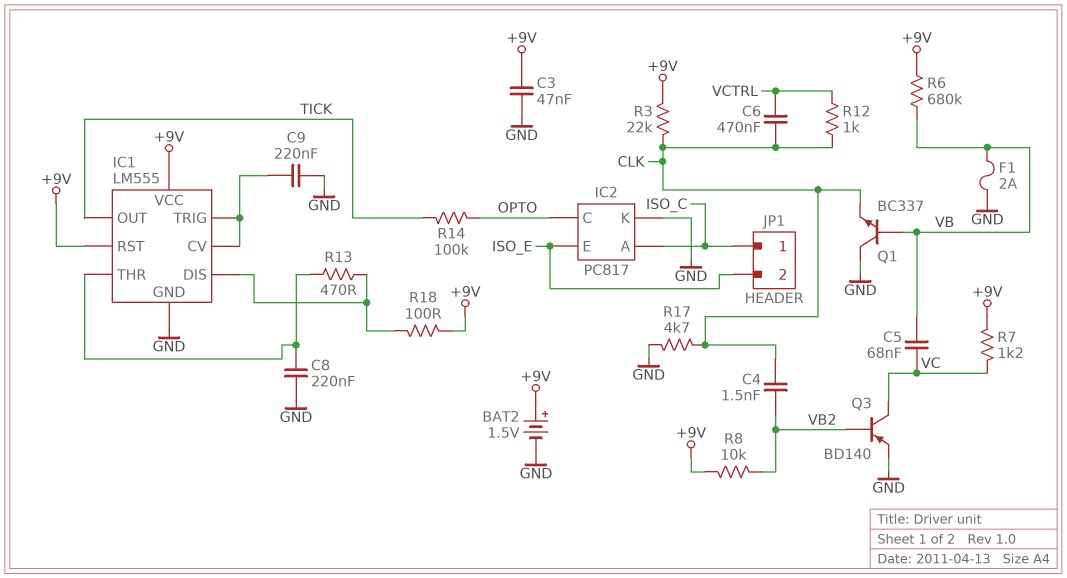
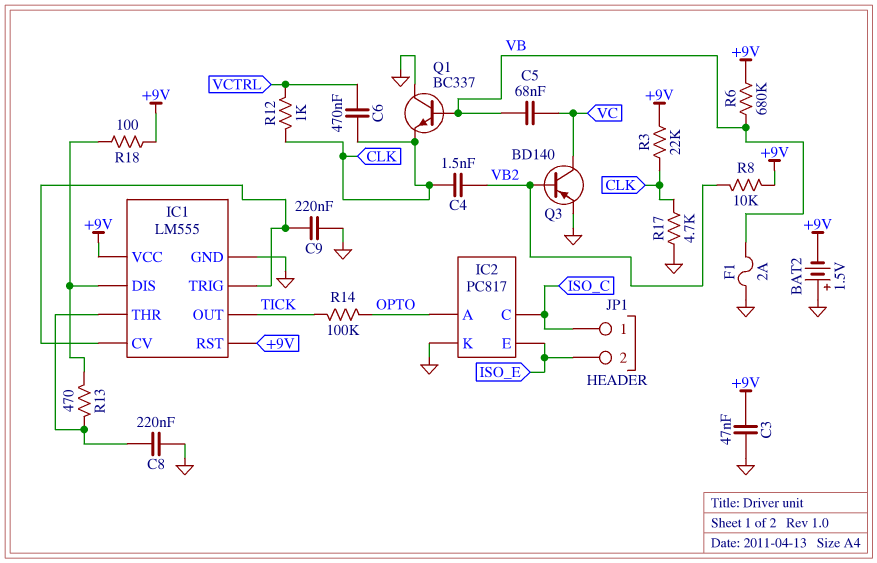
BAT2: 1.5V (plus +9V, minus GND) -> 1.5V (plus GND, minus +9V)
IC2 pin A: ISO_C -> OPTO
IC2 pin C: OPTO -> ISO_C
R7: 1.2k (+9V, VC) -> none

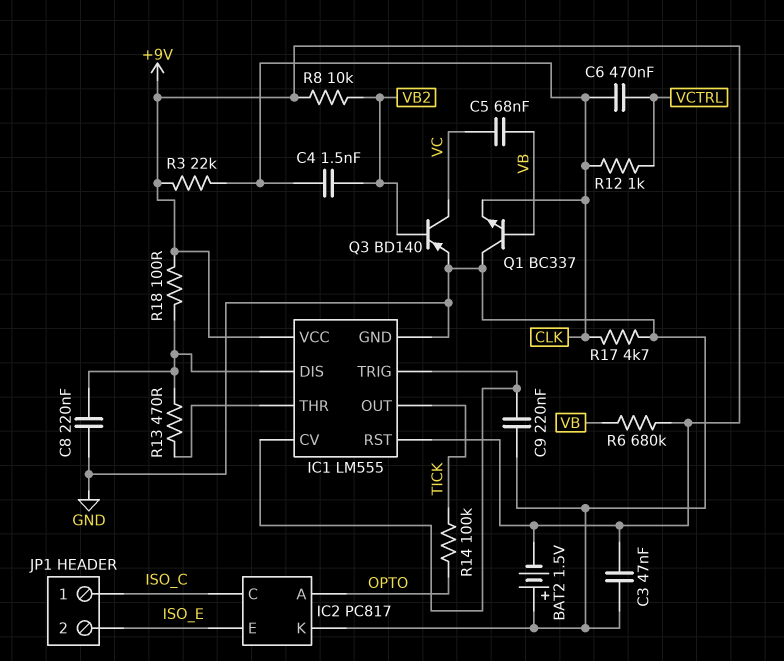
C8: 220nF (GND, IC1/THR) -> 220nF (GND, IC1/DIS)
F1: 2A (GND, VB) -> none

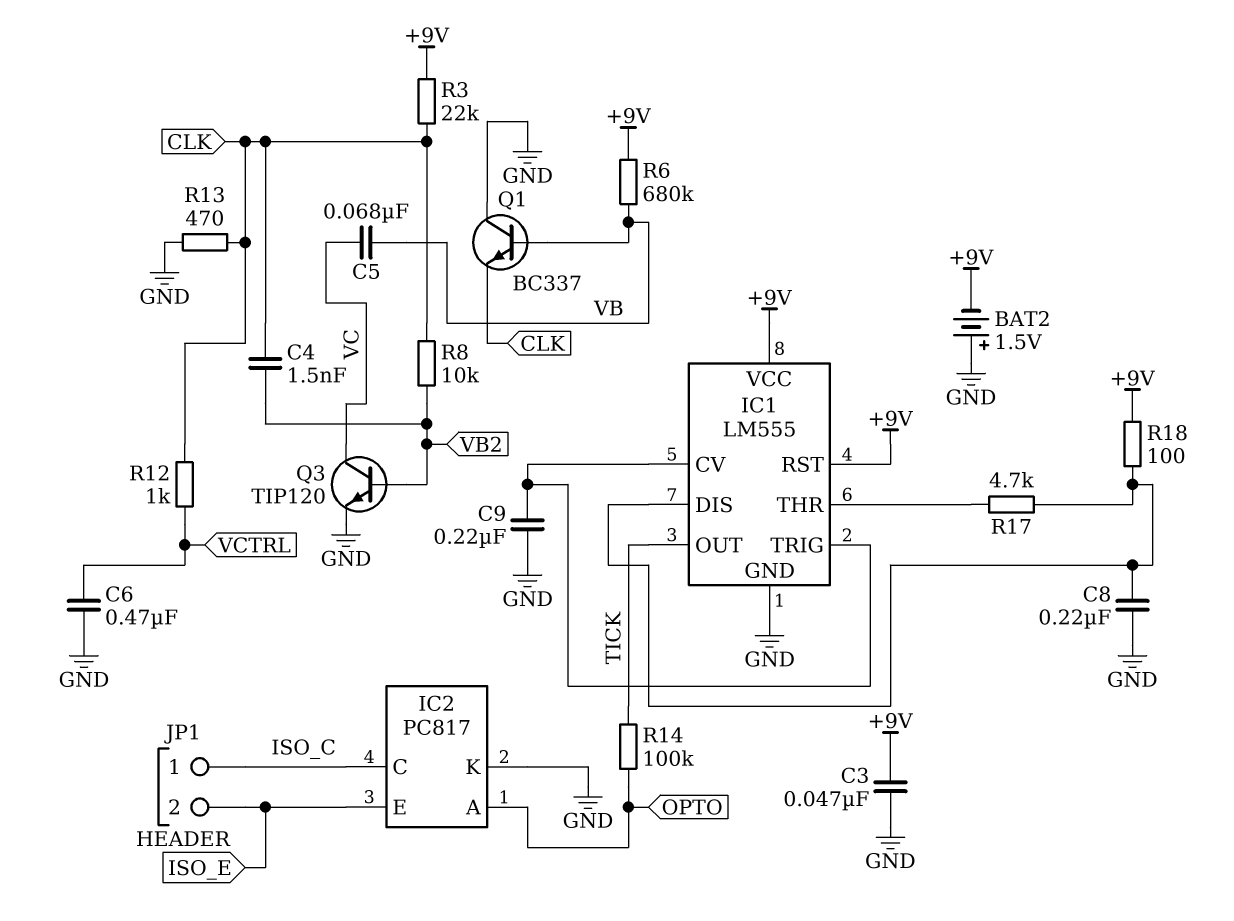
C6: 470nF (CLK, VCTRL) -> 470nF (GND, VCTRL)
Q3: PNP BD140 (B VB2, C VC, E GND) -> NPN TIP120 (B VB2, C VC, E GND)
R8: 10k (+9V, VB2) -> 10k (CLK, VB2)
R13: 470 (IC1/DIS, IC1/THR) -> 470 (CLK, GND)
R17: 4.7k (CLK, GND) -> 4.7k (IC1/DIS, IC1/THR)

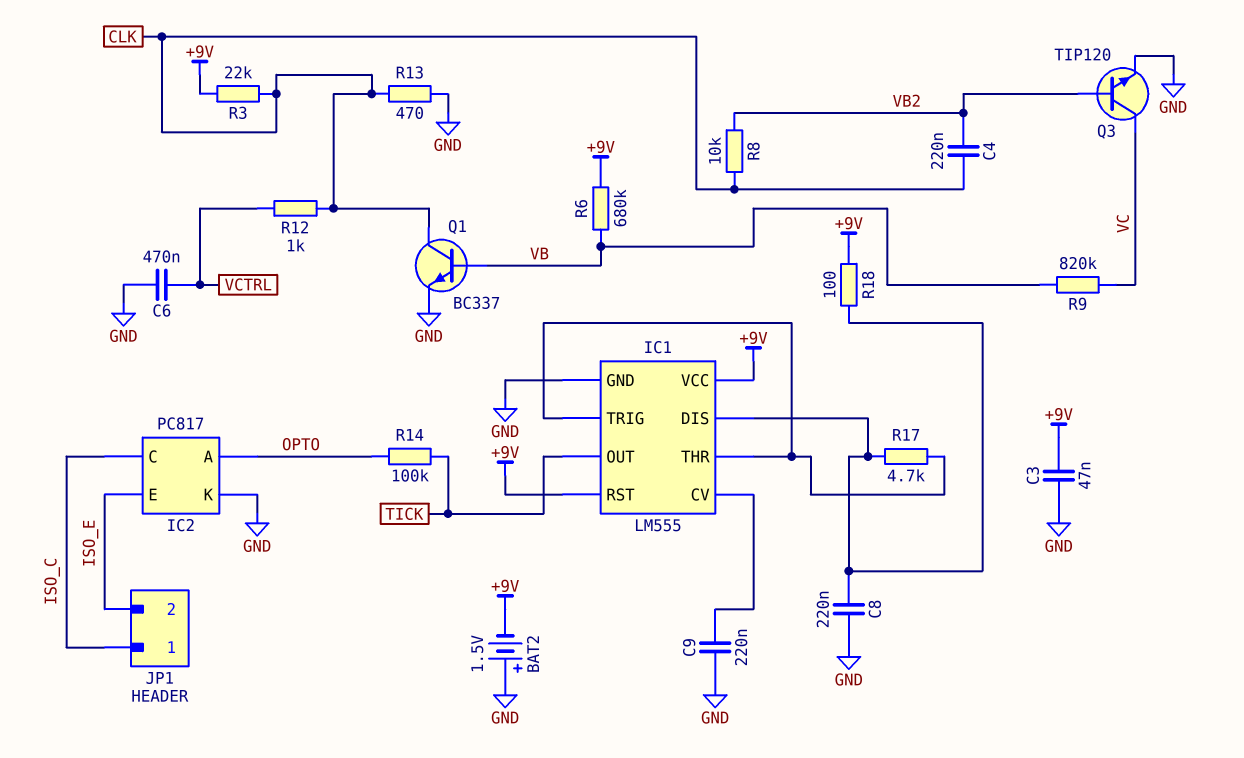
C4: 1.5nF (CLK, VB2) -> 220nF (CLK, VB2)
C5: 68nF (VB, VC) -> none
IC1 pin TRIG: IC1/CV -> IC1/THR
Q1: NPN BC337 (B VB, C GND, E CLK) -> NPN BC337 (B VB, C CLK, E GND)
R9: none -> 820k (VB, VC)

